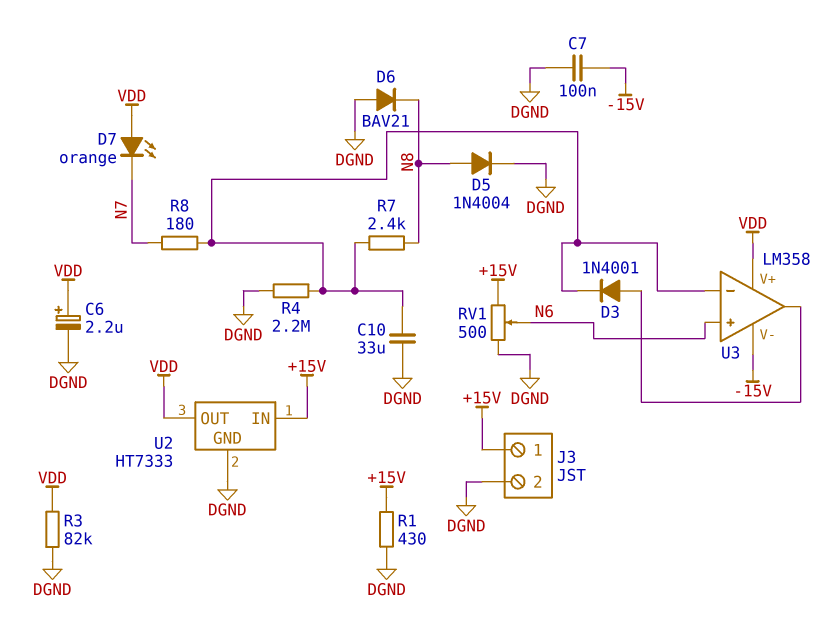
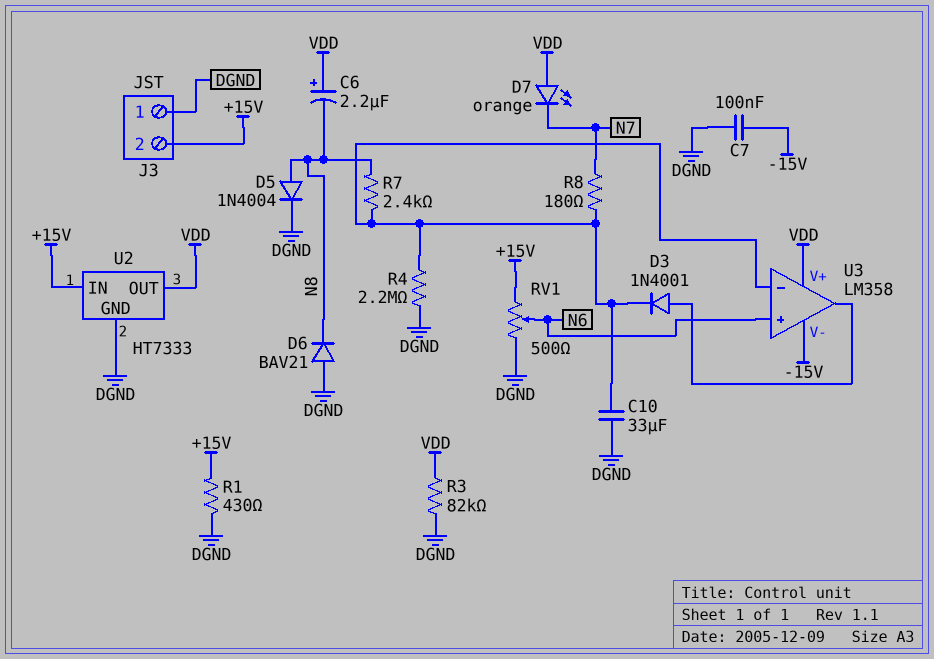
C6: 2.2uF (plus VDD, minus DGND) -> 2.2uF (plus VDD, minus N8)
J3 pin 1: +15V -> DGND
J3 pin 2: DGND -> +15V

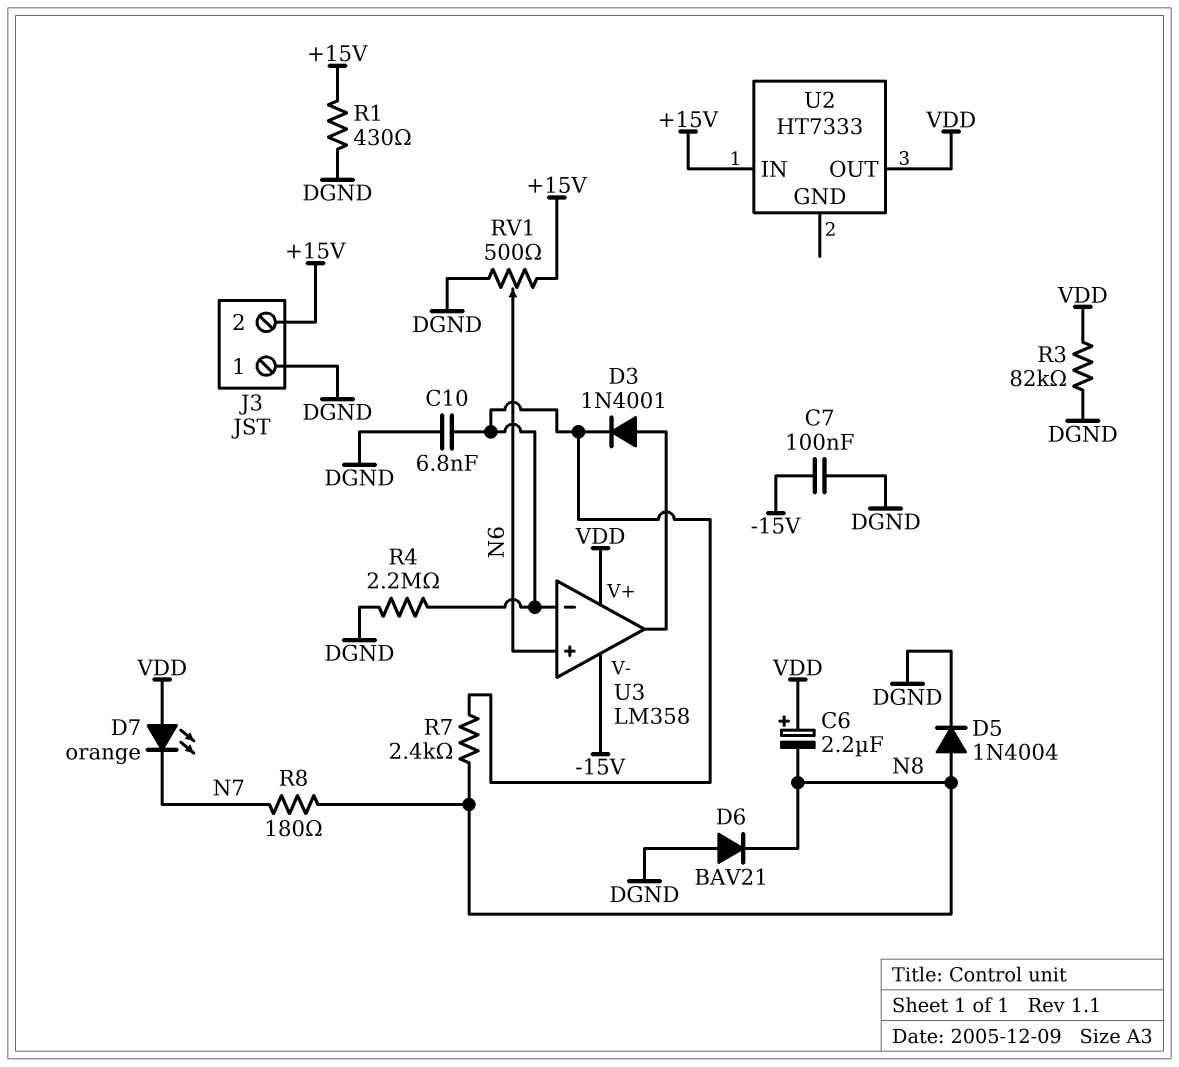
C10: 33uF (DGND, U3/in-) -> 6.8nF (DGND, U3/in-)
R8: 180 (N7, U3/in-) -> 180 (N7, N8)
U2 pin GND: DGND -> none

